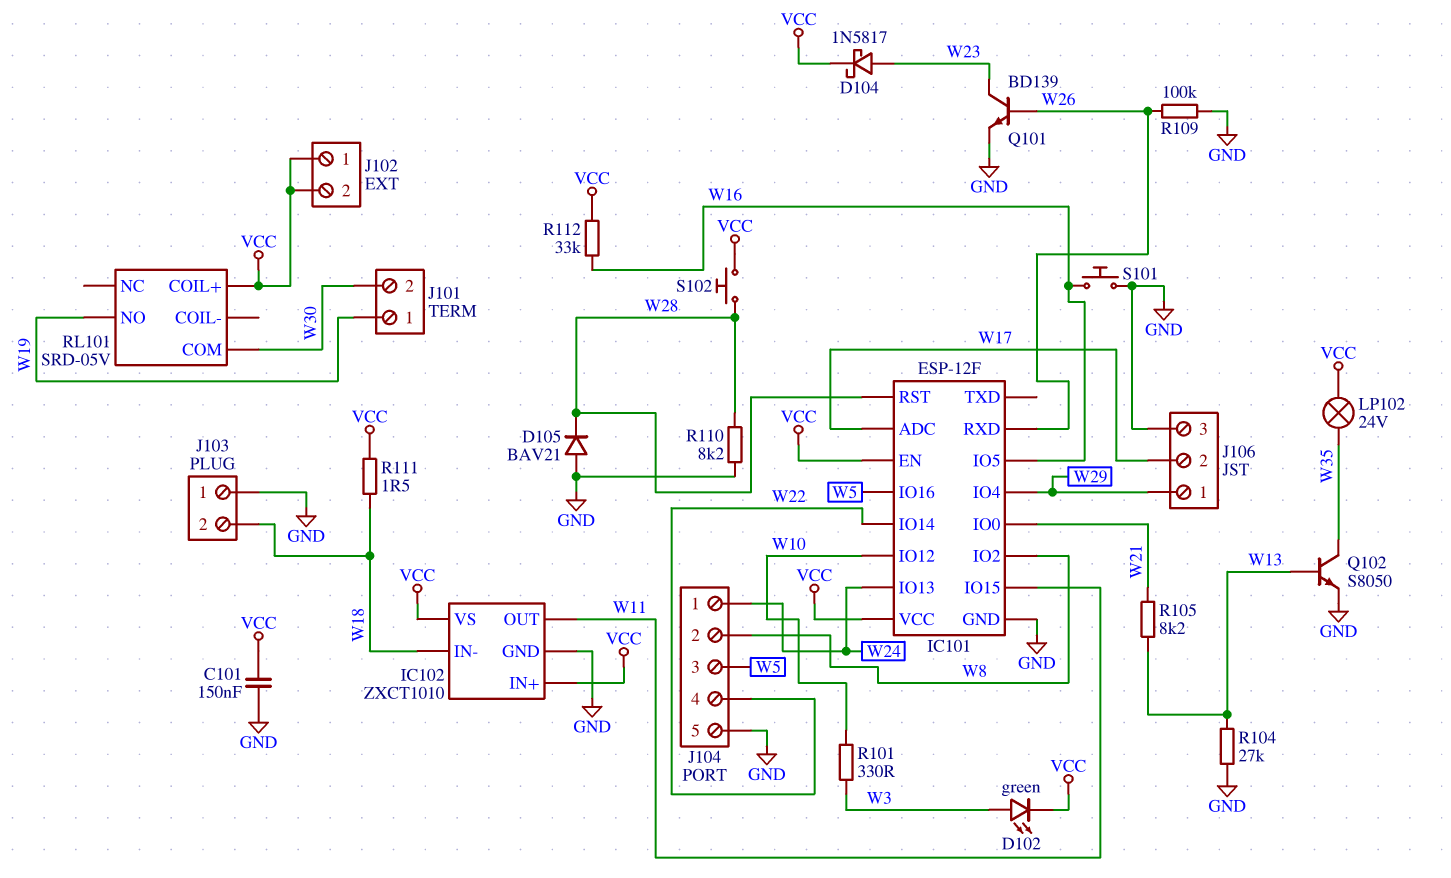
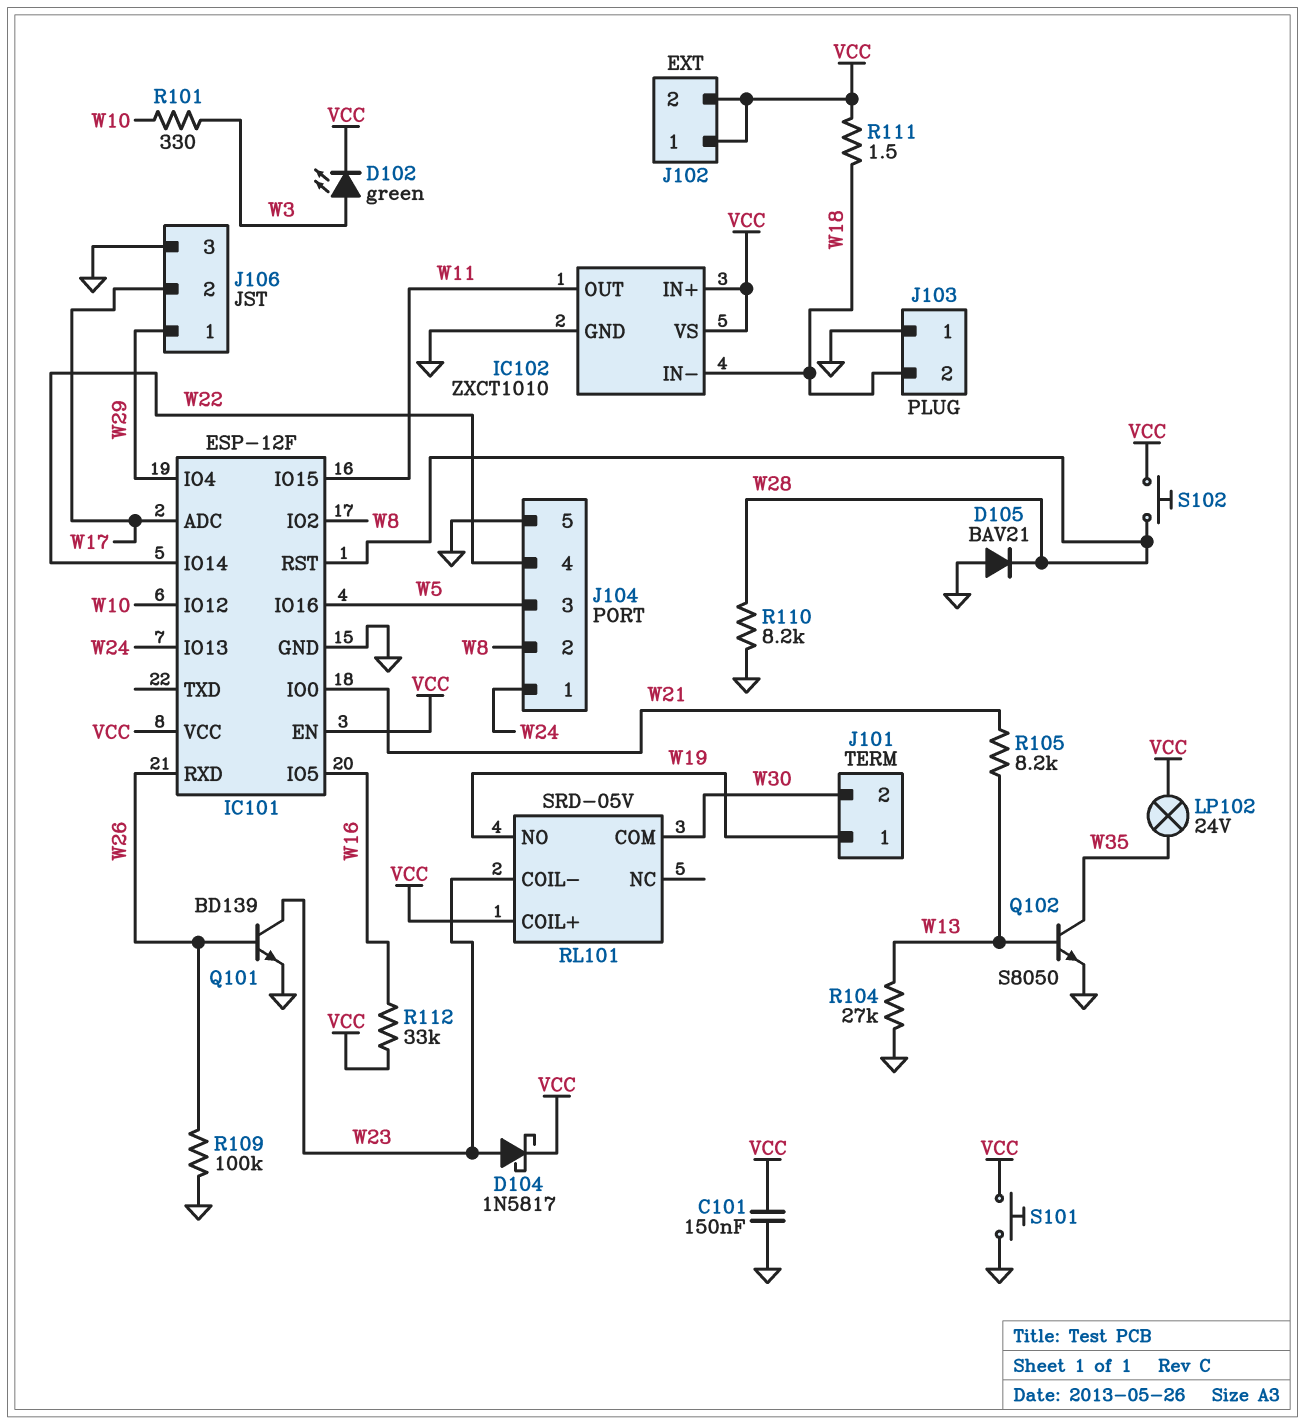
RL101 pin COIL-: none -> W23
S101: button (GND, W16) -> button (GND, VCC)

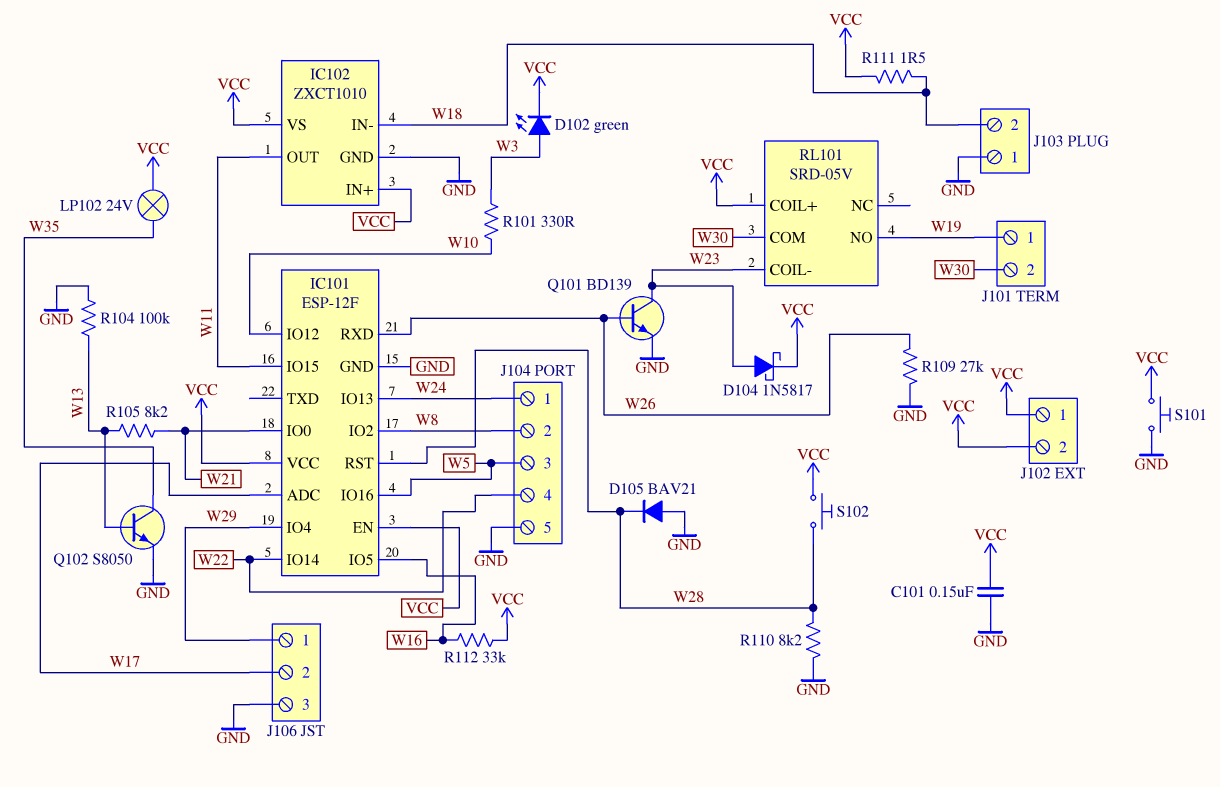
R104: 27k (GND, W13) -> 100k (GND, W13)
R109: 100k (GND, W26) -> 27k (GND, W26)

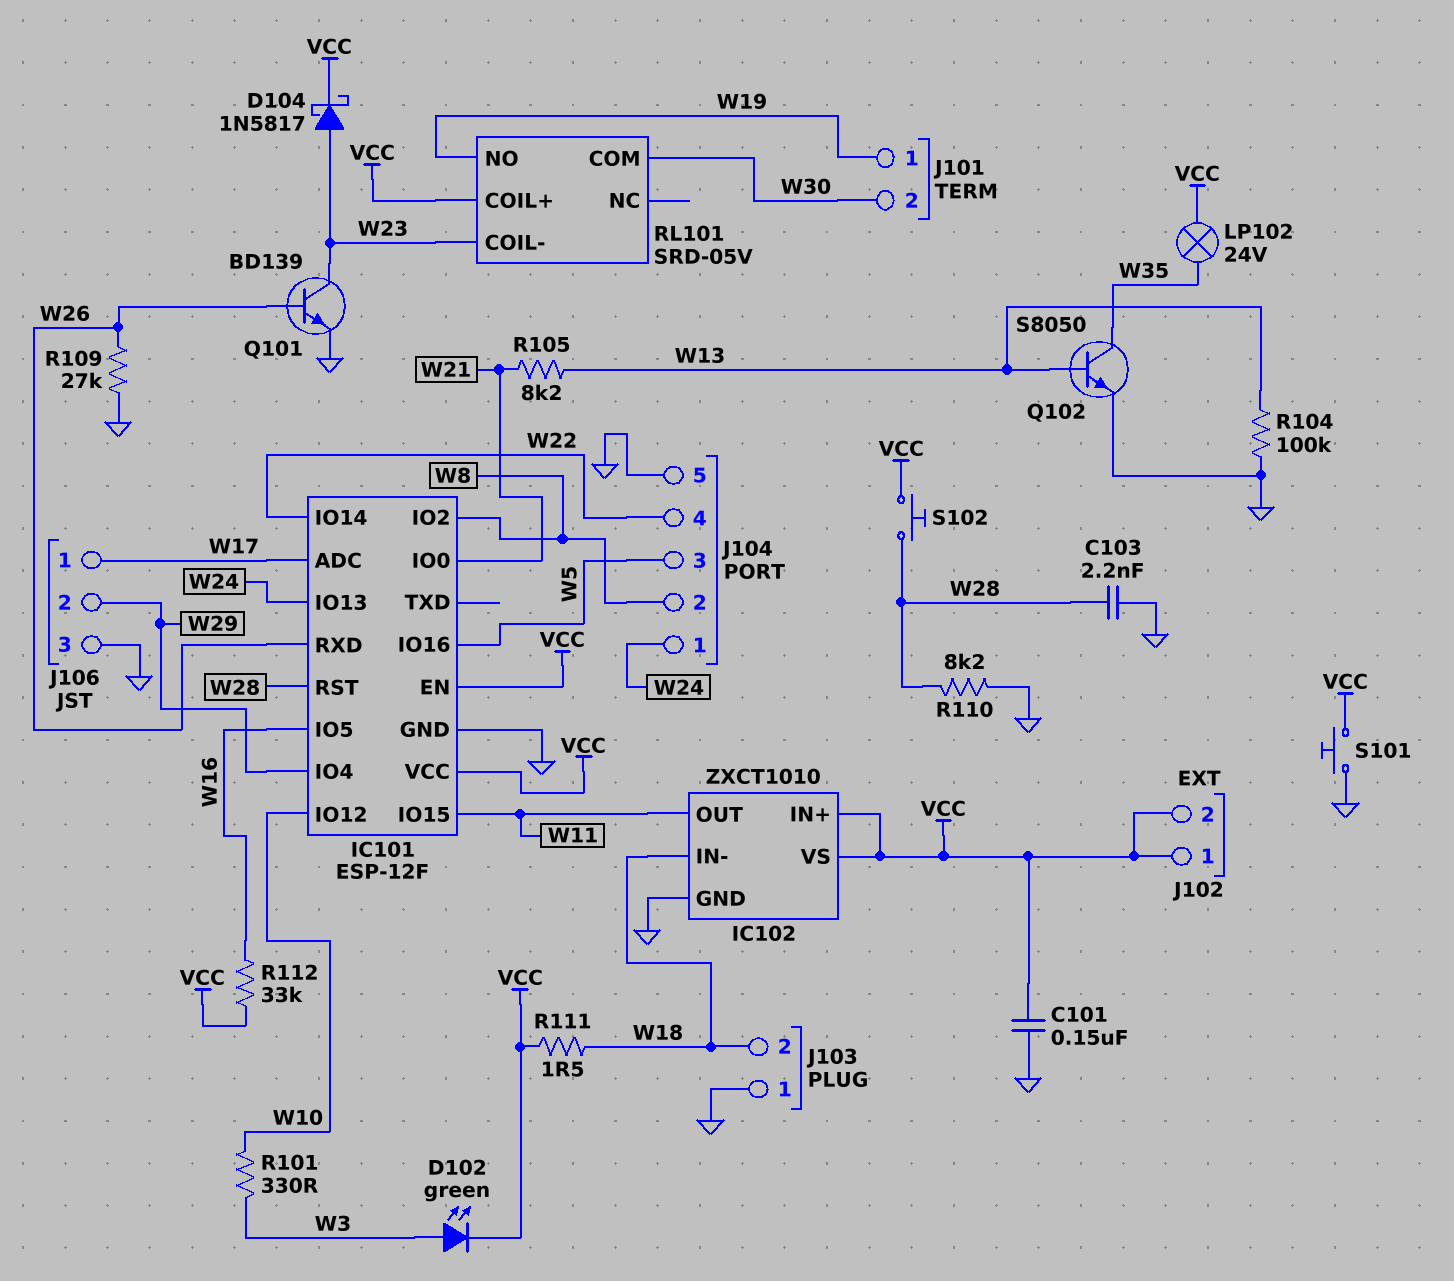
C103: none -> 2.2nF (GND, W28)
D105: diode BAV21 (A GND, K W28) -> none
J106 pin 1: W29 -> W17
J106 pin 2: W17 -> W29

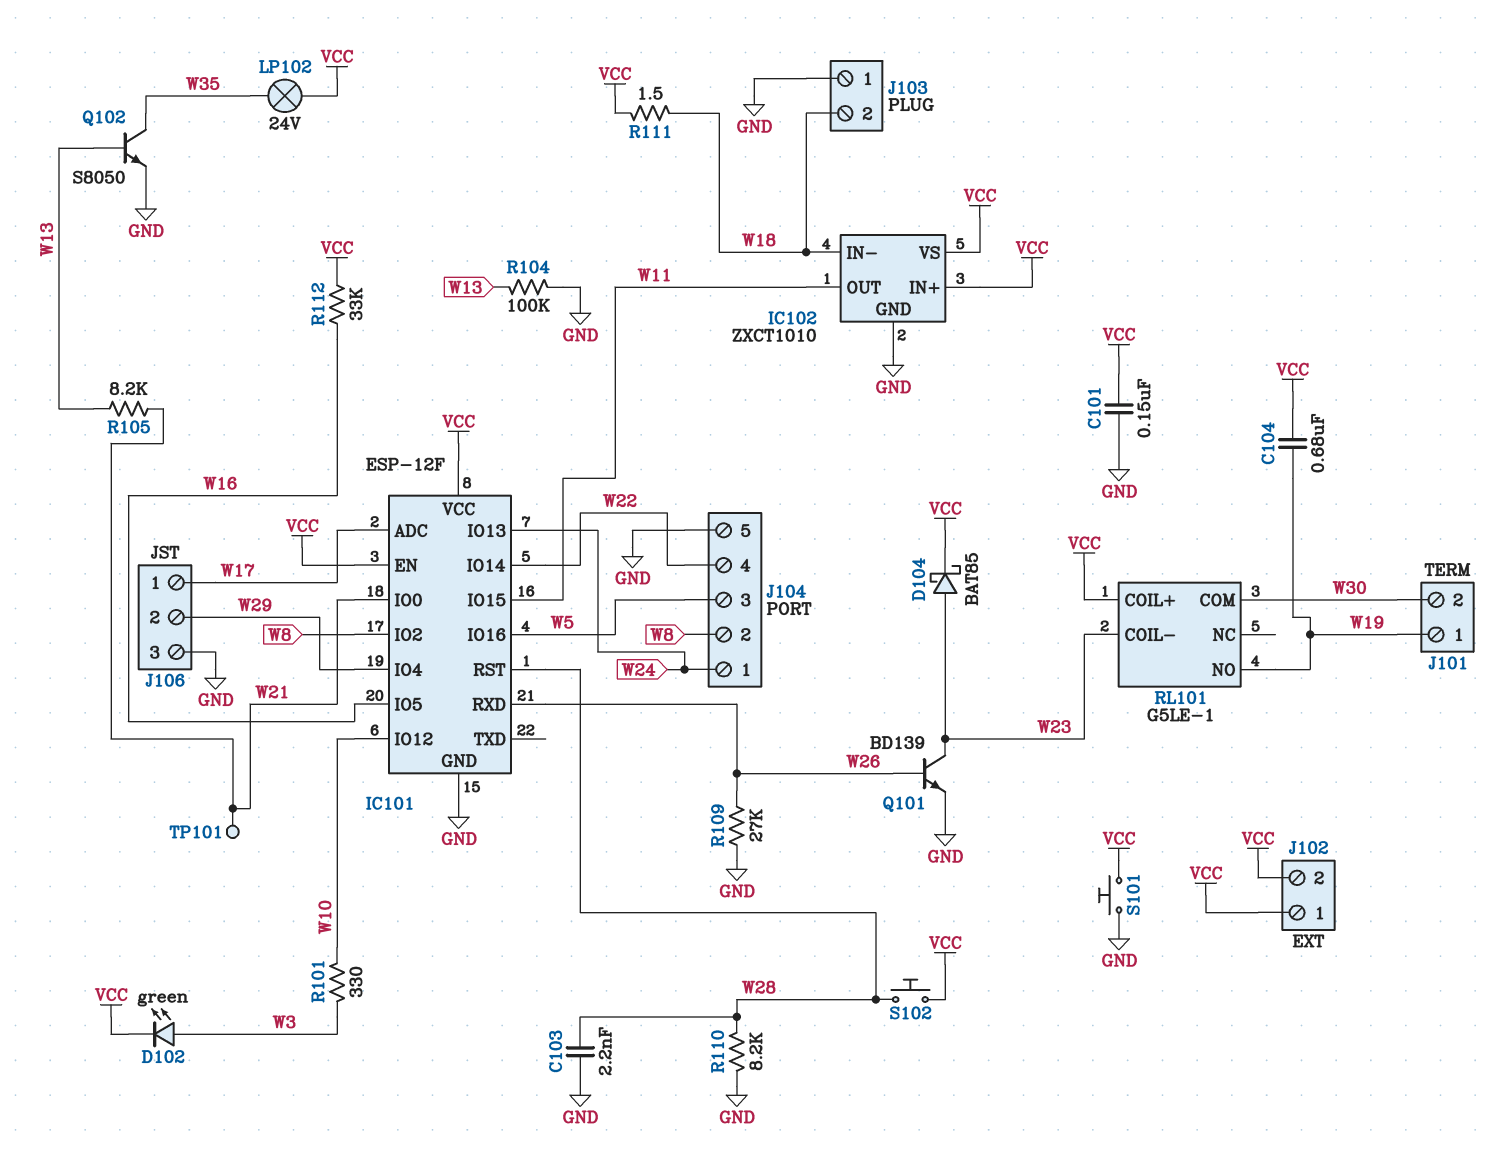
C104: none -> 680nF (VCC, W19)
D104: schottky 1N5817 (A W23, K VCC) -> schottky BAT85 (A W23, K VCC)
RL101: SRD-05V -> G5LE-1
TP101: none -> test point (W21)

